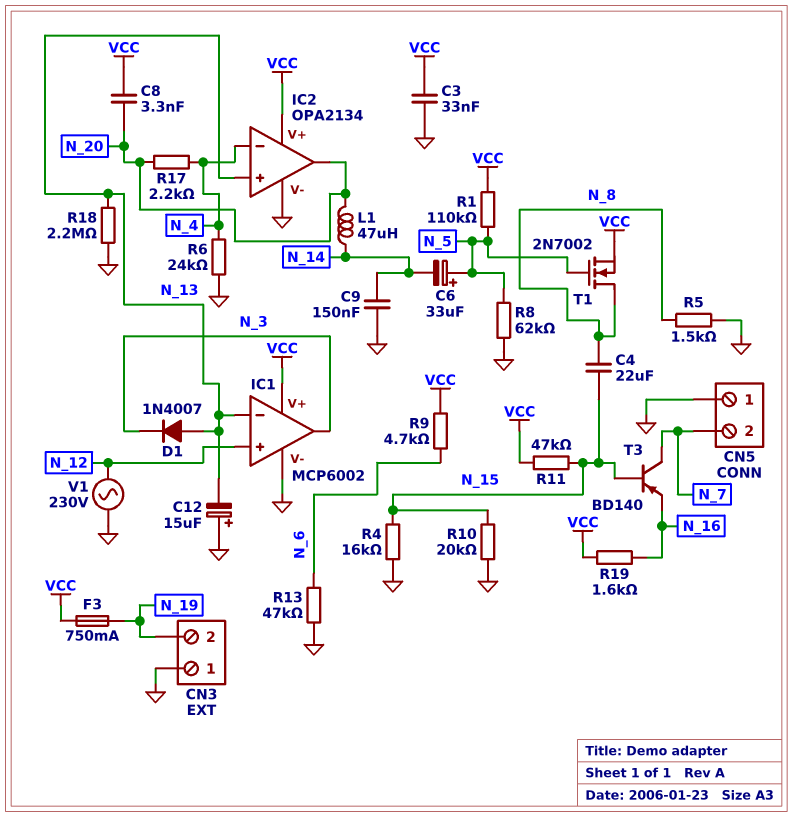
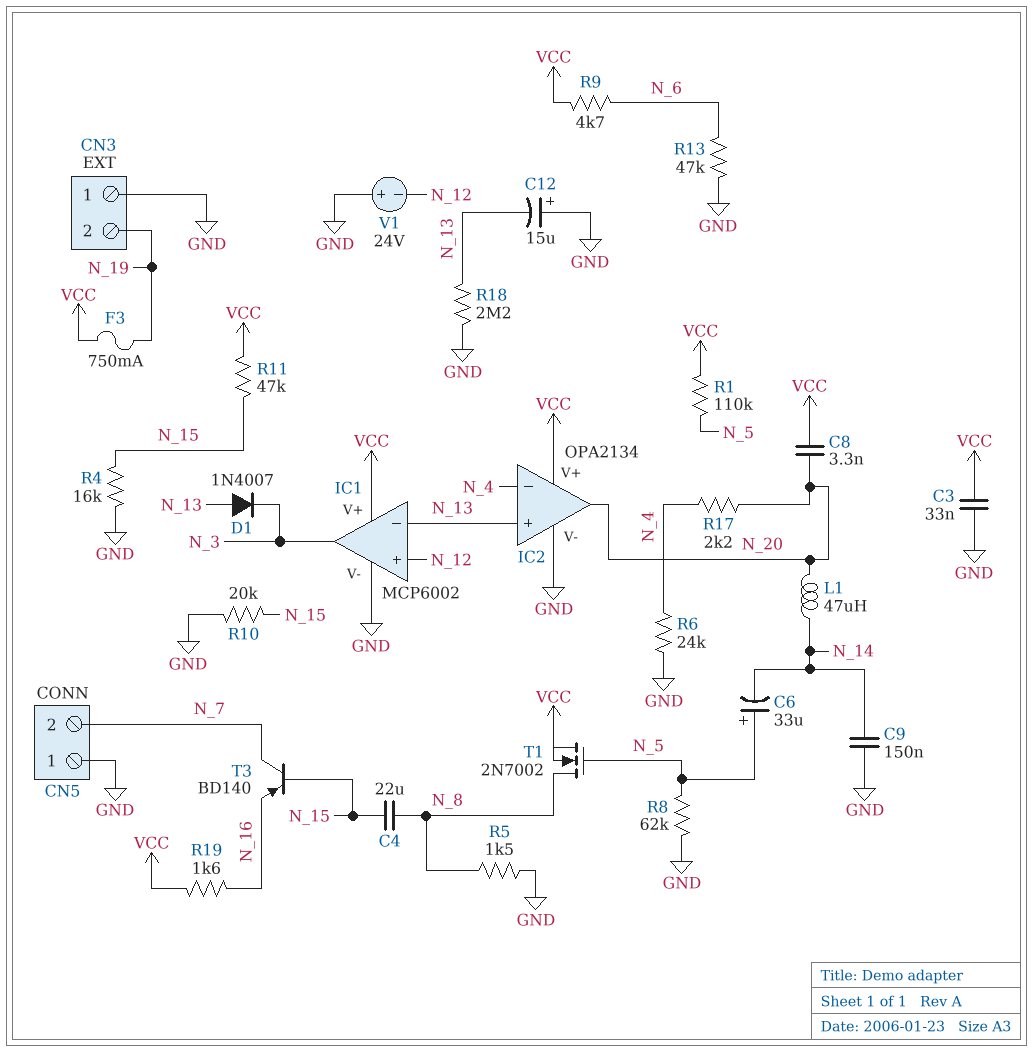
V1: AC 230V (GND, N_12) -> 24V (plus GND, minus N_12)

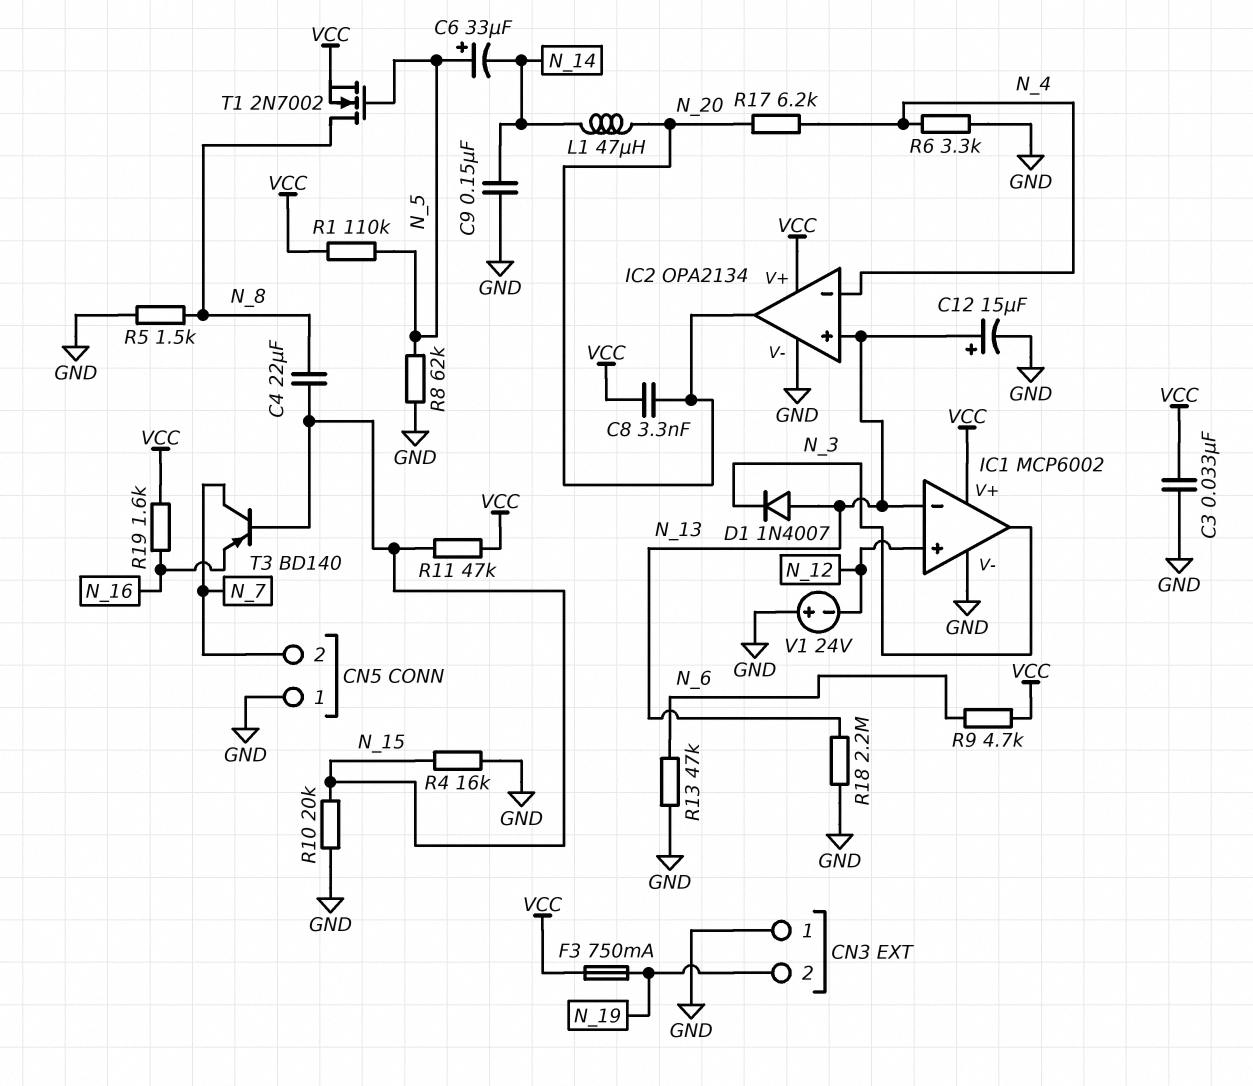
C12: 15uF (plus GND, minus N_13) -> 15uF (plus N_13, minus GND)
R6: 24k (GND, N_4) -> 3.3k (GND, N_4)
R17: 2.2k (N_4, N_20) -> 6.2k (N_4, N_20)

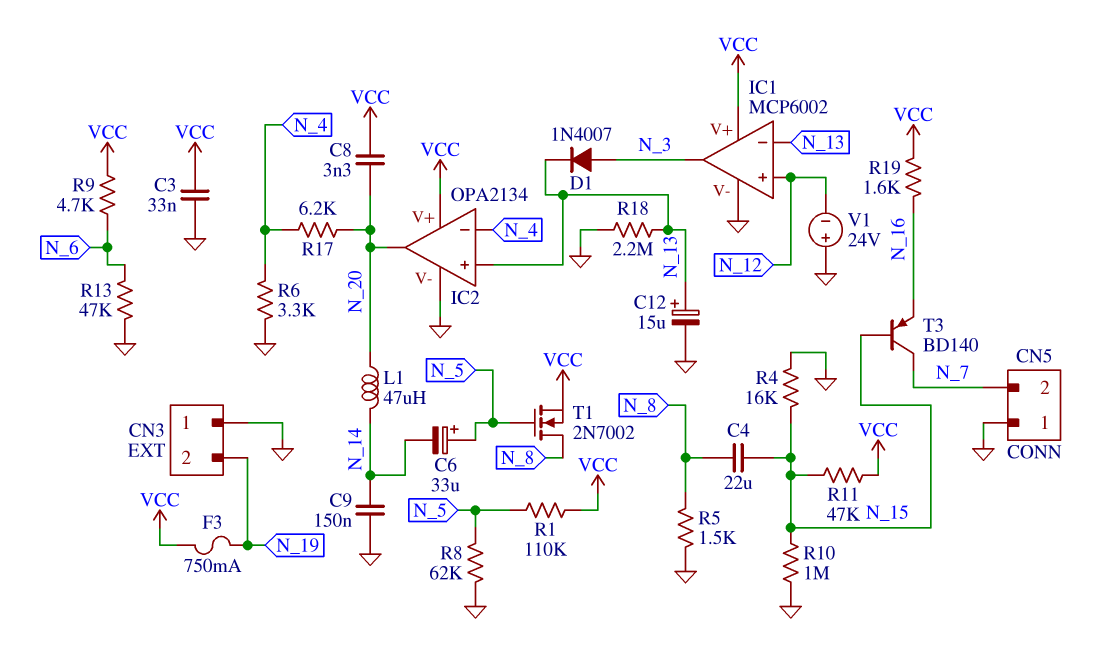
D1: diode 1N4007 (A N_13, K N_3) -> diode 1N4007 (A N_3, K N_13)
R10: 20k (GND, N_15) -> 1M (GND, N_15)

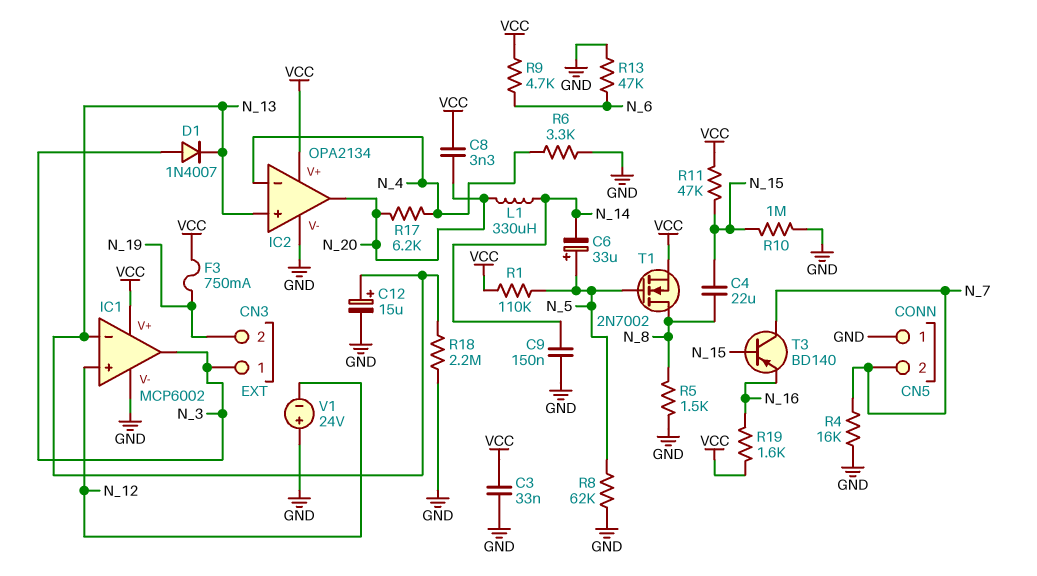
CN3 pin 1: GND -> N_3
L1: 47uH (N_14, N_20) -> 330uH (N_14, N_20)
R4: 16k (GND, N_15) -> 16k (GND, N_7)

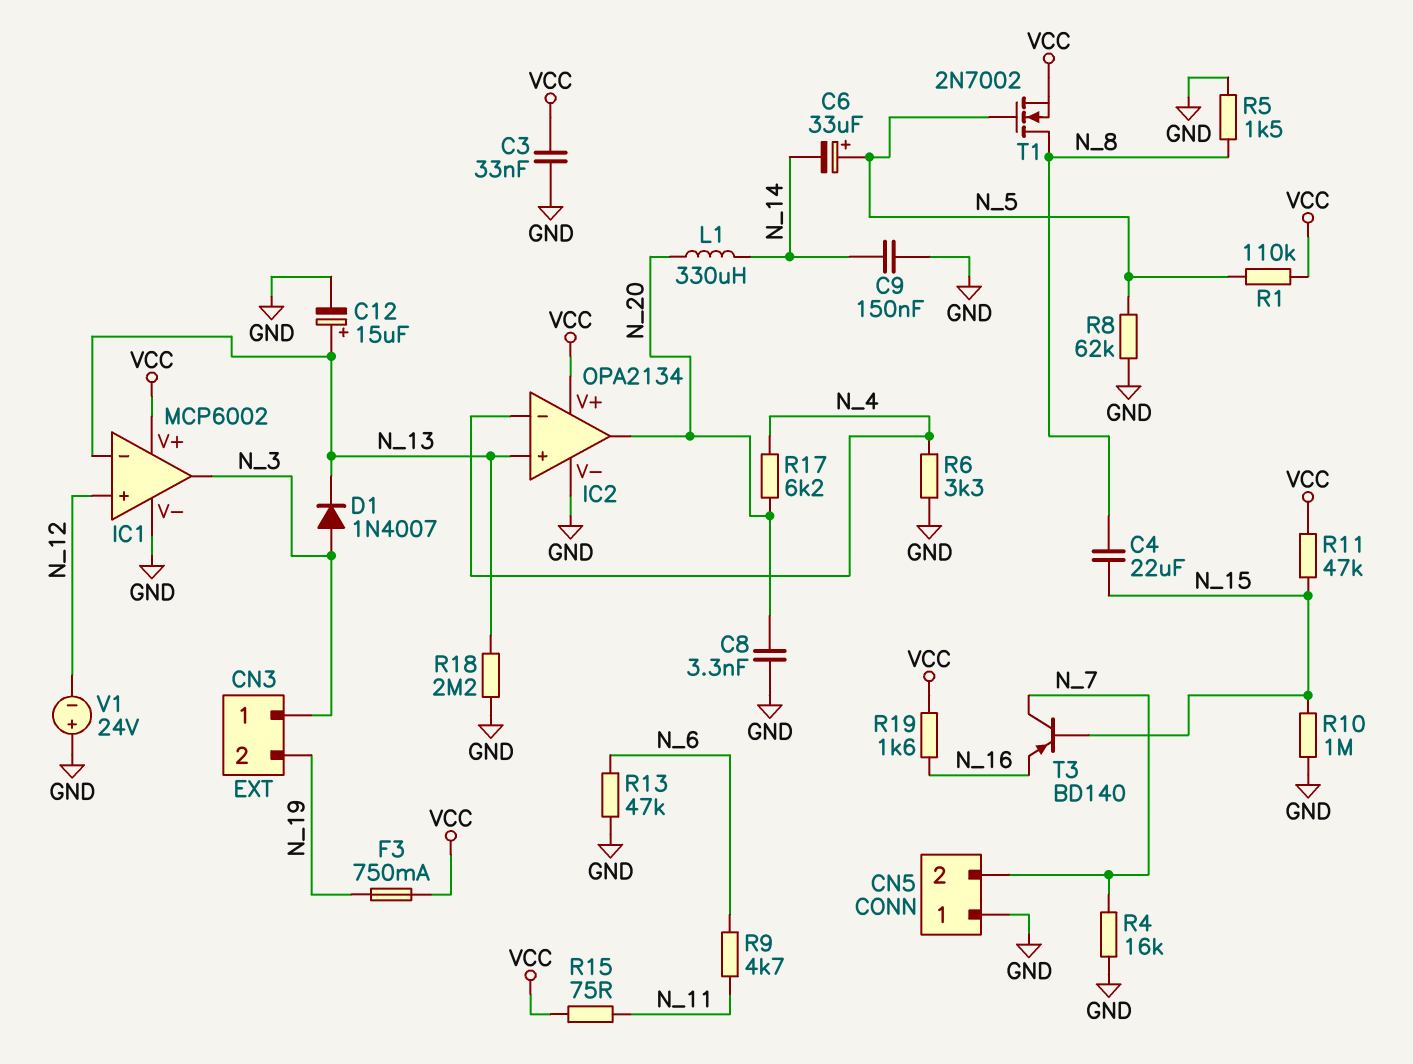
C8: 3.3nF (N_20, VCC) -> 3.3nF (GND, N_20)
R9: 4.7k (N_6, VCC) -> 4.7k (N_6, N_11)
R15: none -> 75 (N_11, VCC)

